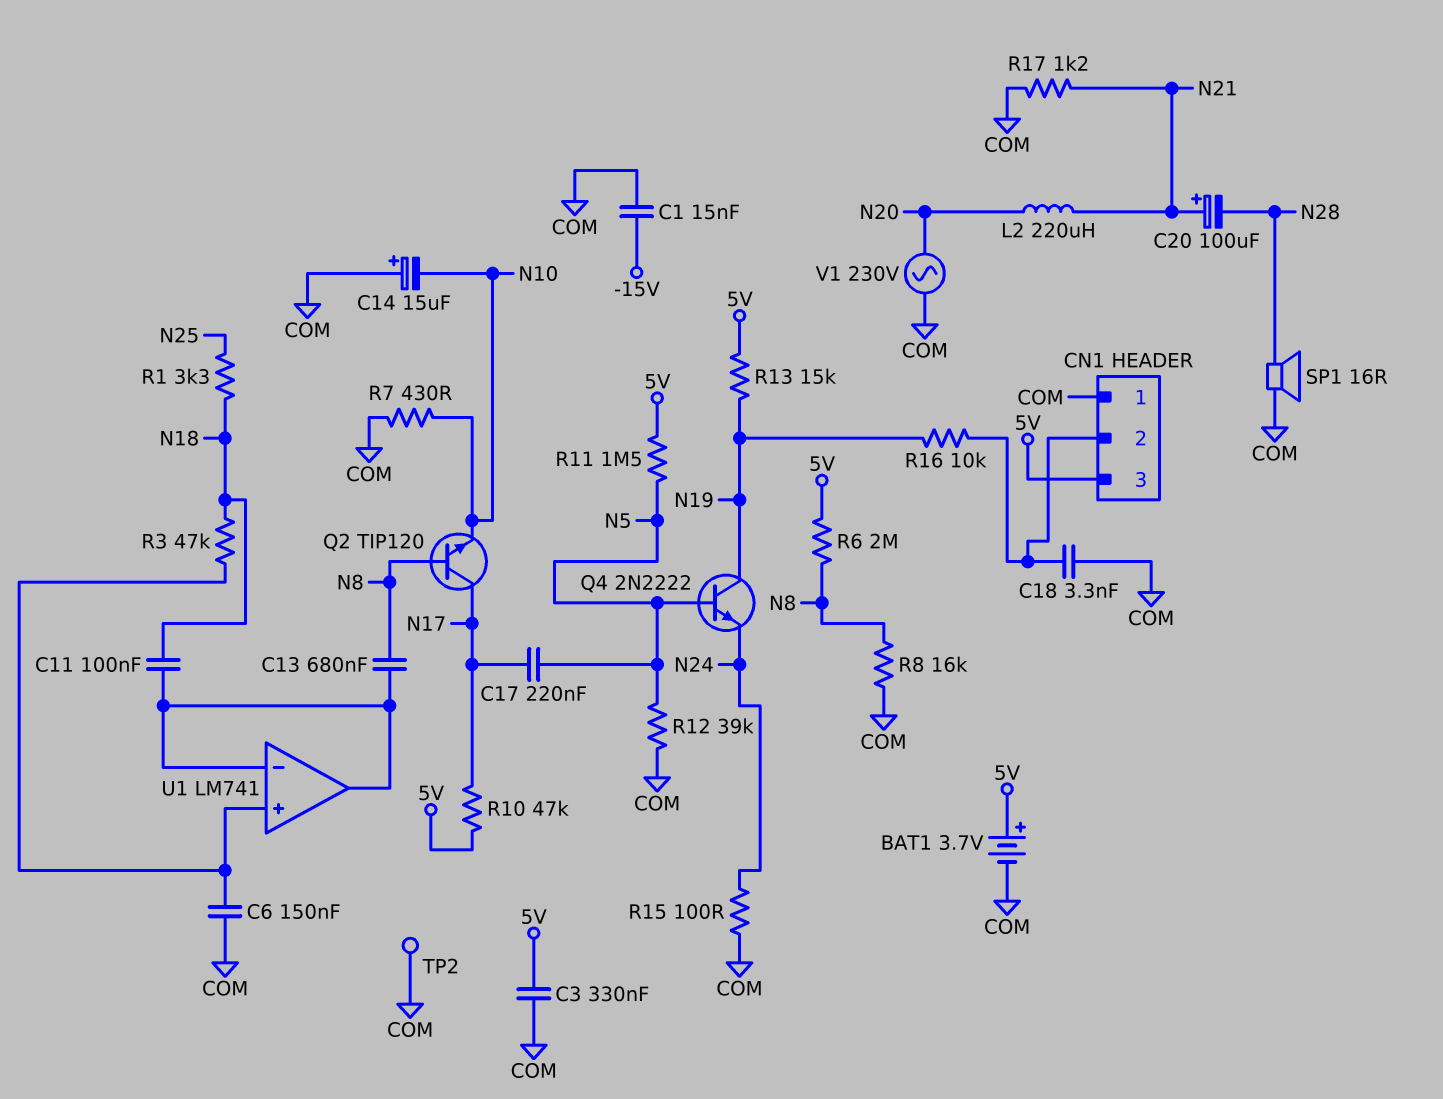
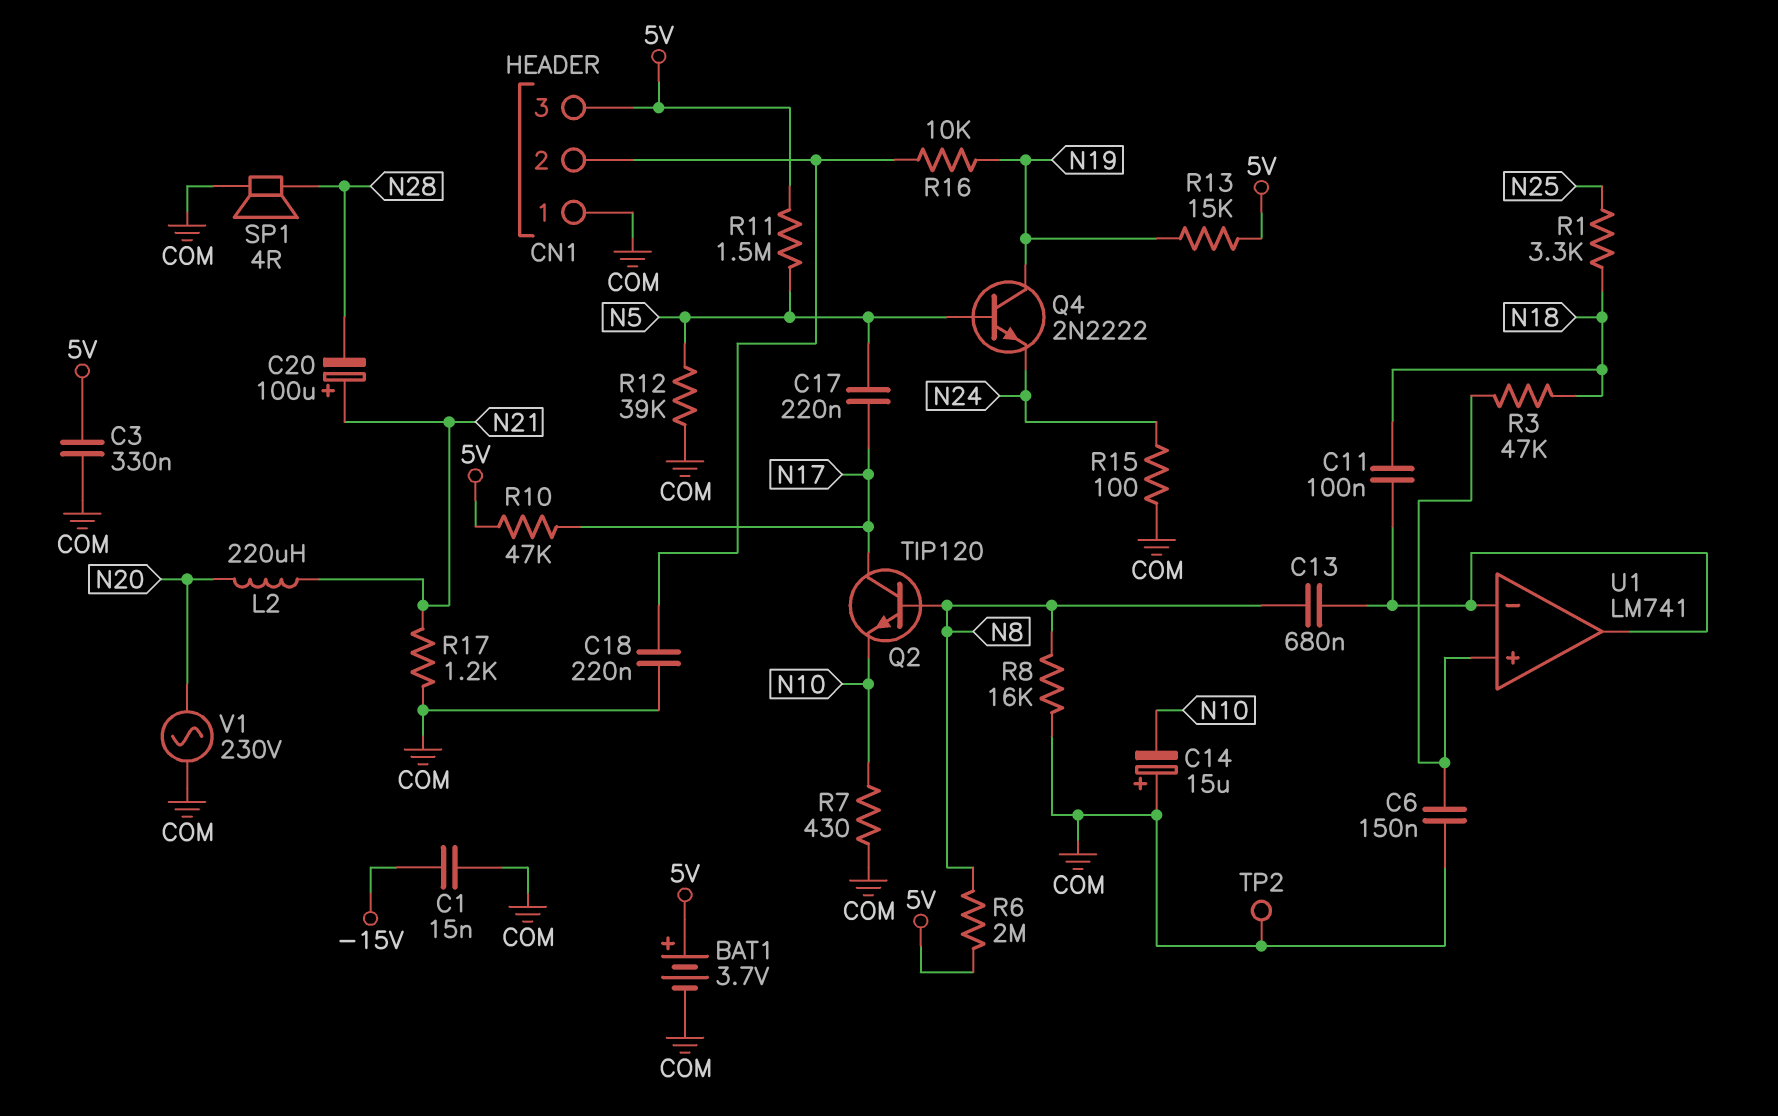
C18: 3.3nF (CN1/2, COM) -> 220nF (CN1/2, COM)
SP1: speaker 16R (COM, N28) -> speaker 4R (COM, N28)

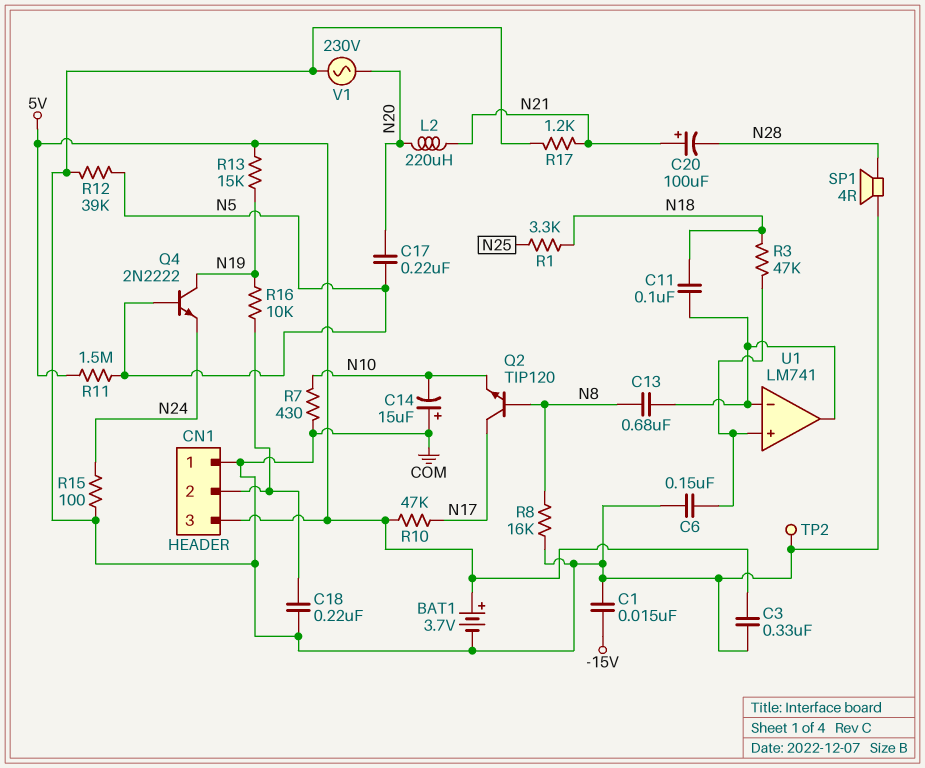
C17: 220nF (N5, N17) -> 220nF (N5, N20)
R6: 2M (5V, N8) -> none

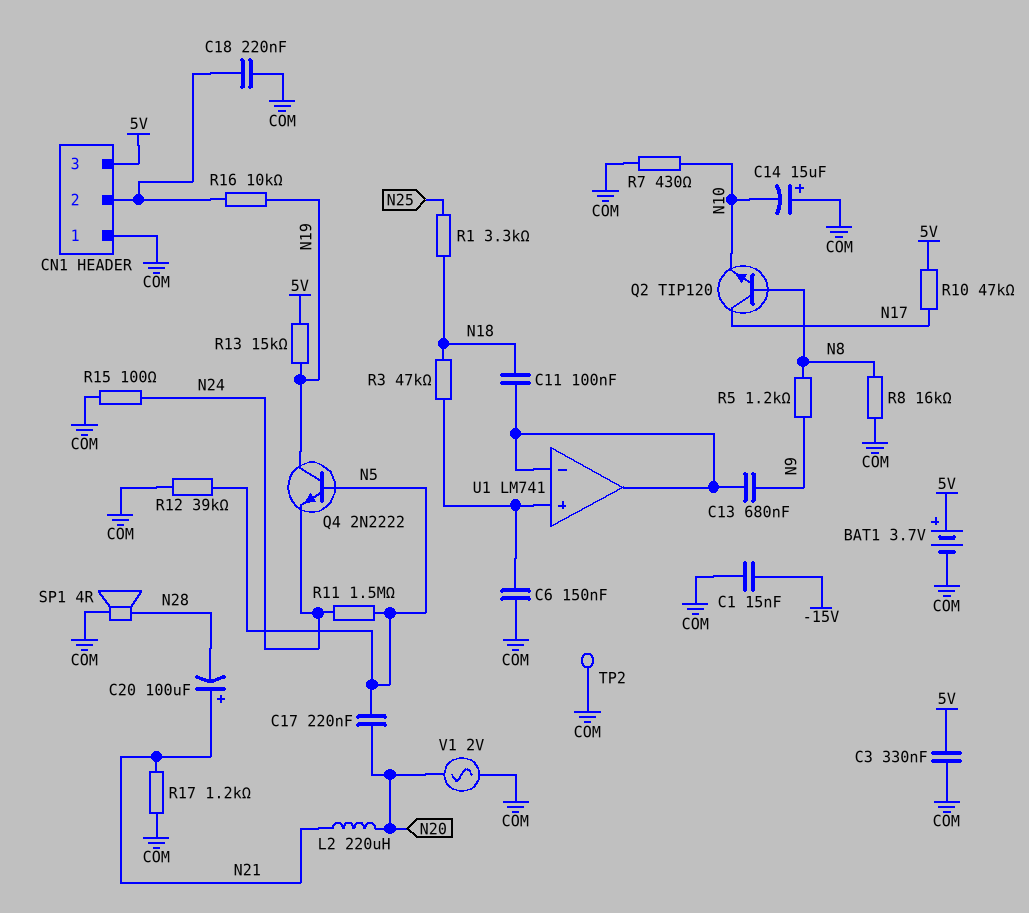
C13: 680nF (N8, U1/in-) -> 680nF (N9, U1/in-)
R5: none -> 1.2k (N8, N9)
R11: 1.5M (5V, N5) -> 1.5M (N5, N24)
V1: AC 230V (COM, N20) -> AC 2V (COM, N20)

